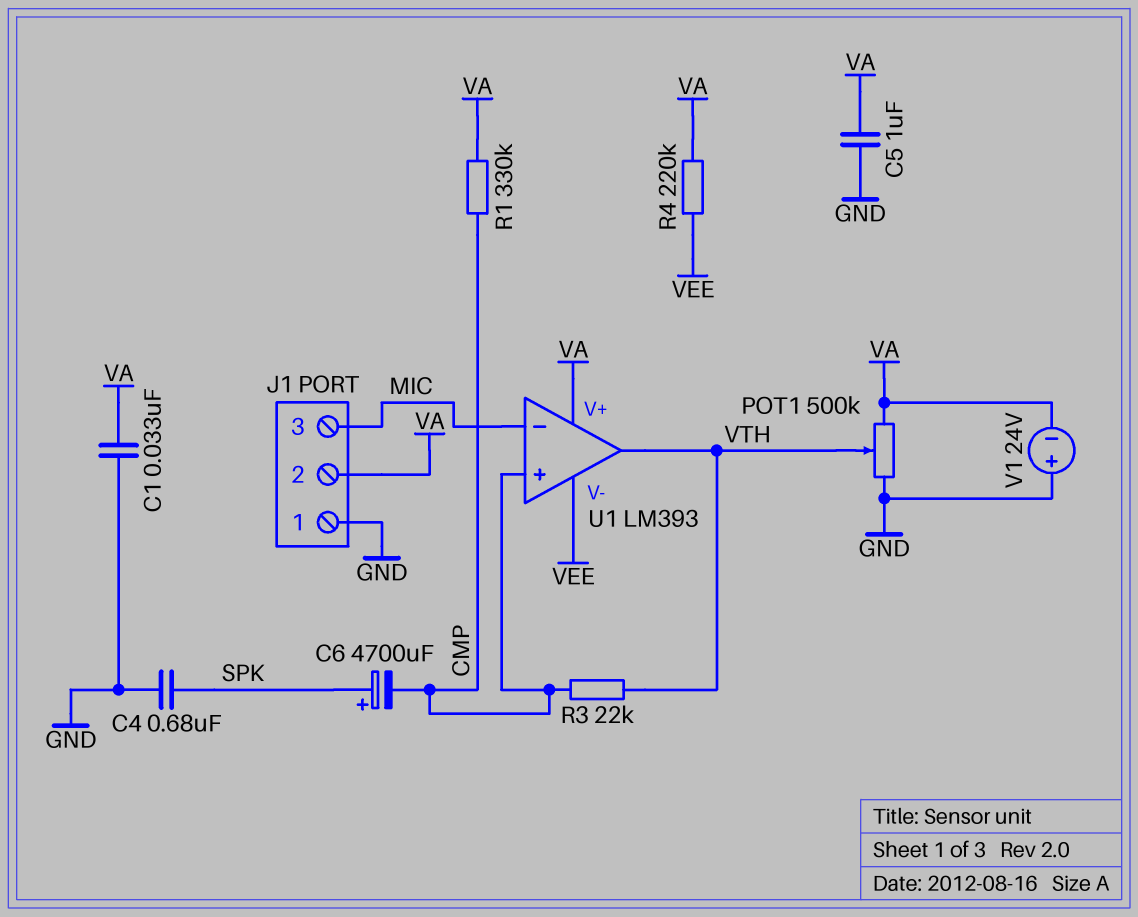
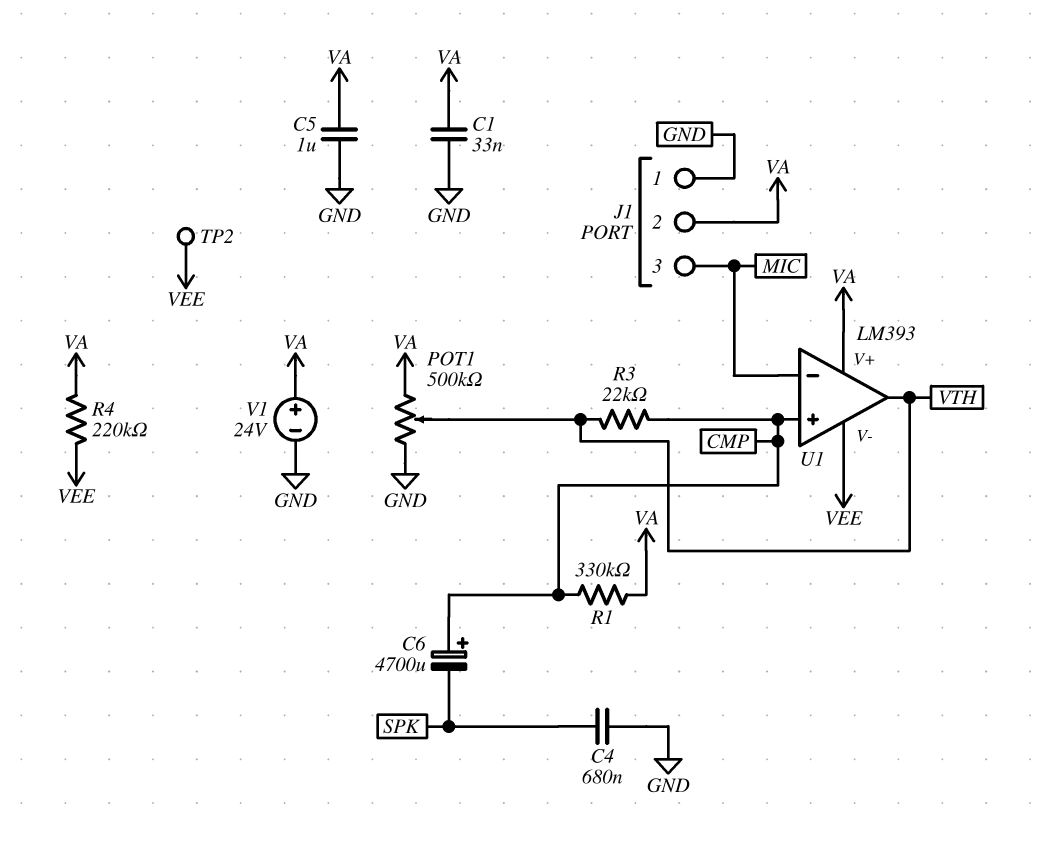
C6: 4700uF (plus SPK, minus CMP) -> 4700uF (plus CMP, minus SPK)
TP2: none -> test point (VEE)
V1: 24V (plus GND, minus VA) -> 24V (plus VA, minus GND)

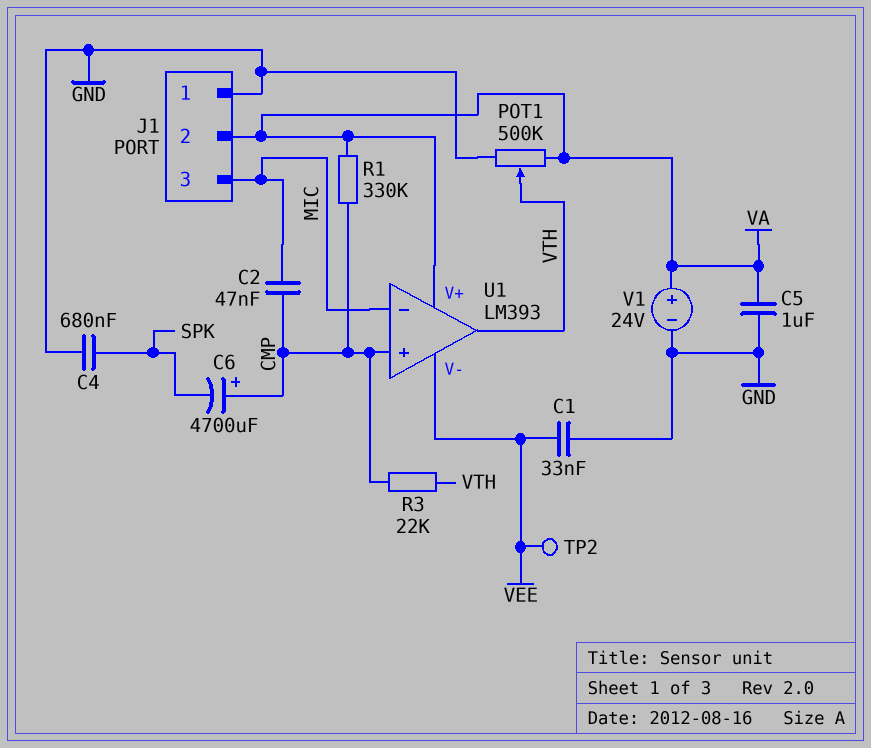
C1: 33nF (GND, VA) -> 33nF (GND, VEE)
C2: none -> 47nF (CMP, MIC)
R4: 220k (VA, VEE) -> none

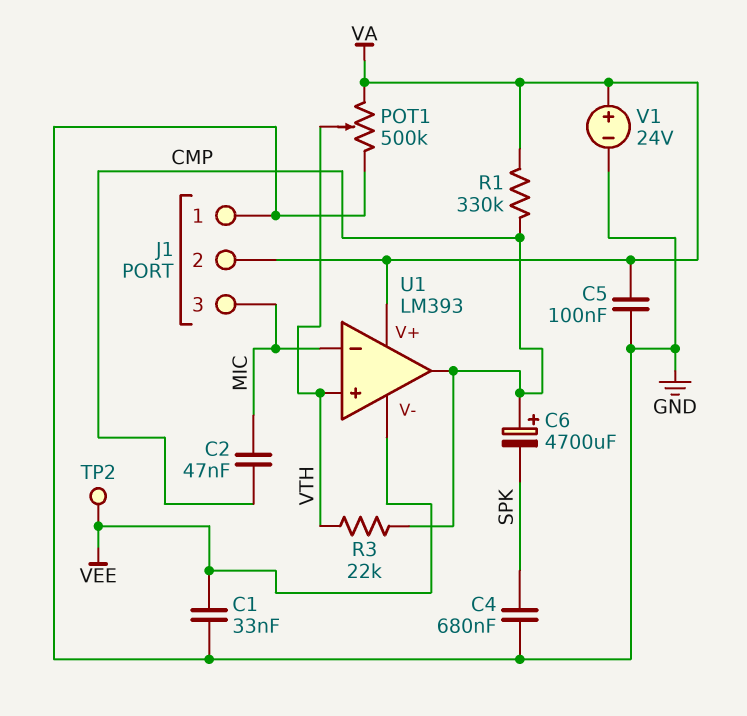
C5: 1uF (GND, VA) -> 100nF (GND, VA)
U1 pin in+: CMP -> VTH
U1 pin out: VTH -> CMP

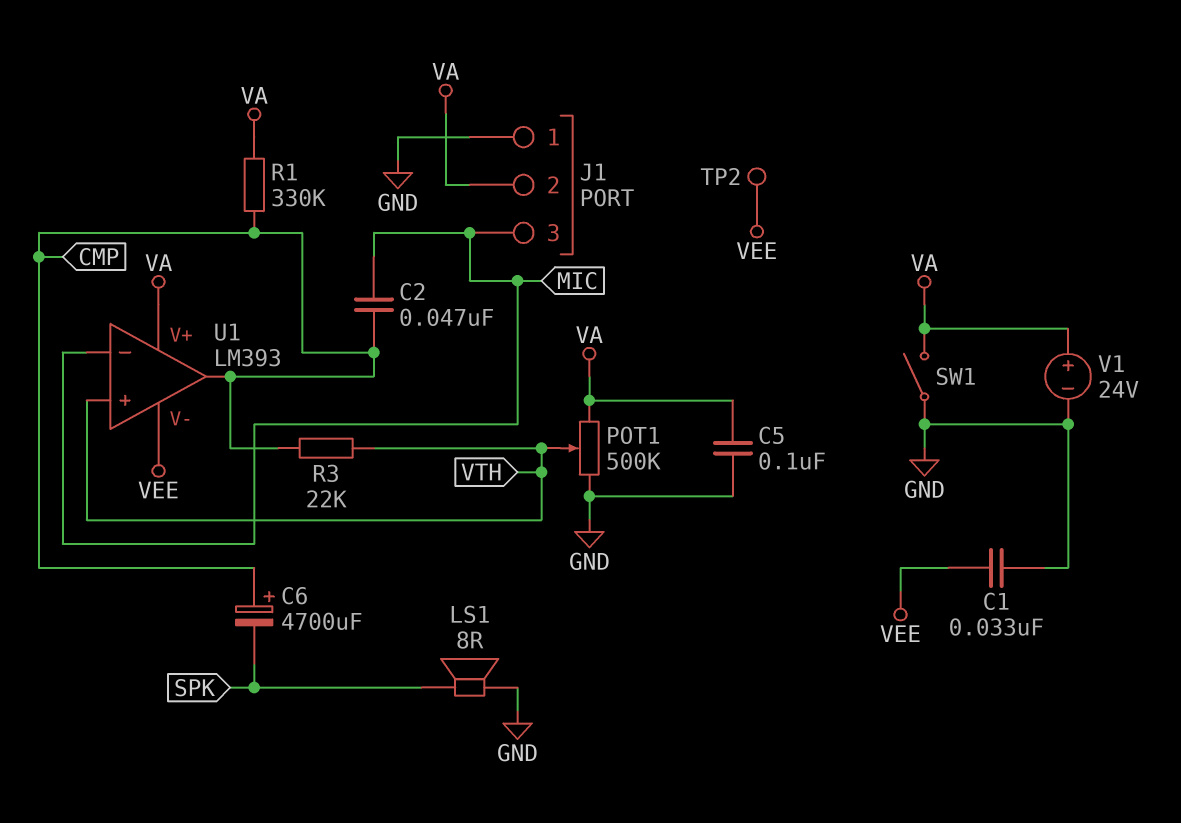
C4: 680nF (GND, SPK) -> none
LS1: none -> speaker 8R (GND, SPK)
SW1: none -> switch (GND, VA)

